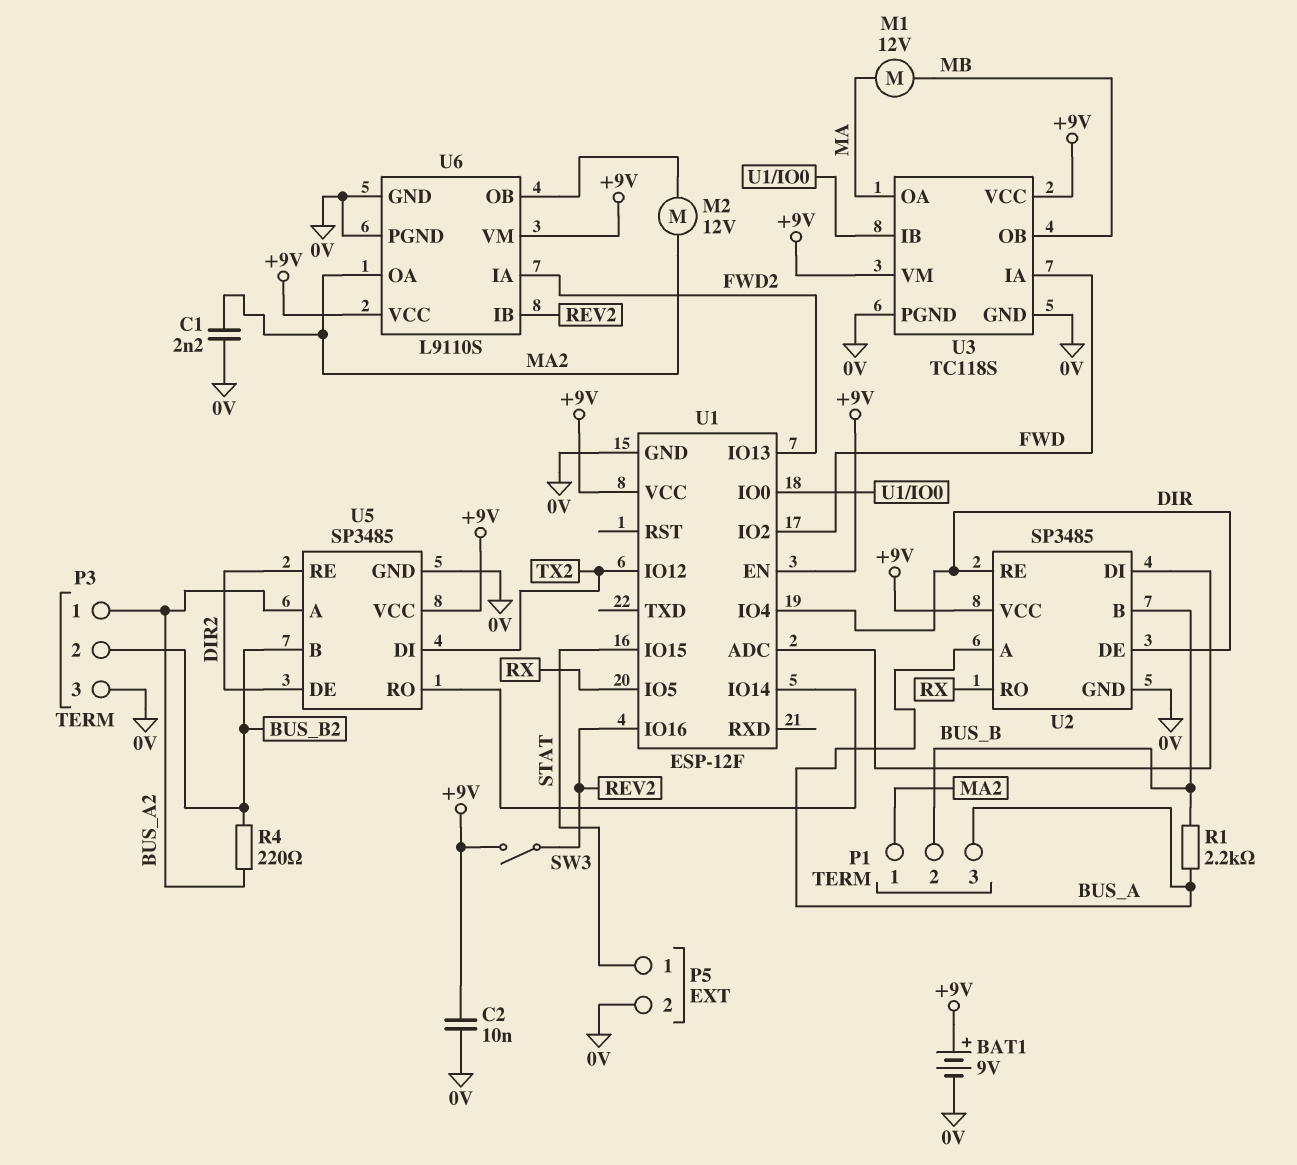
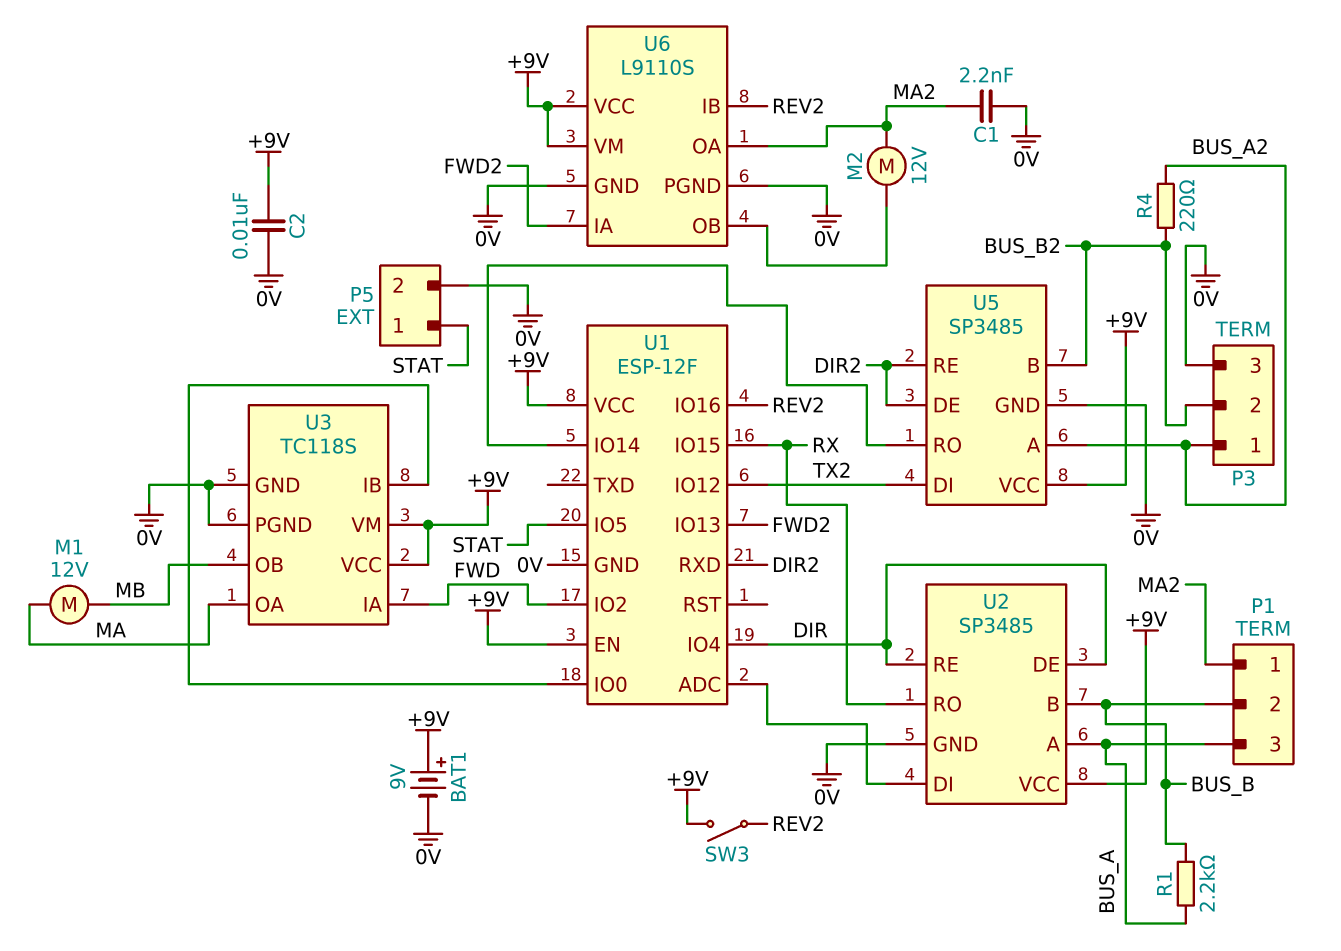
U1 pin IO5: RX -> STAT
U1 pin IO15: STAT -> RX
U1 pin RXD: none -> DIR2

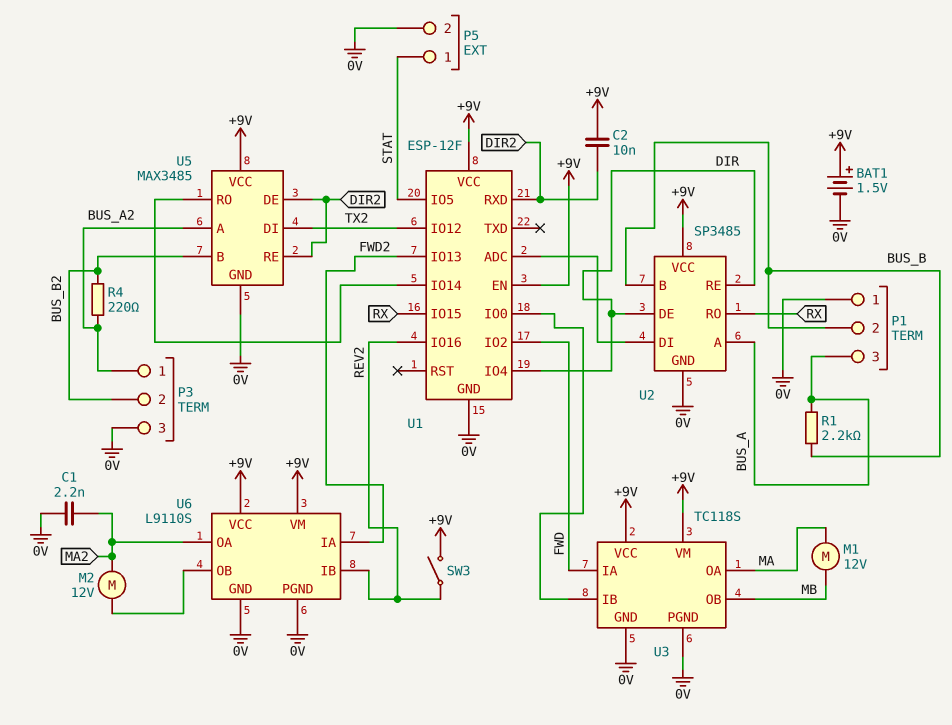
BAT1: 9V (plus +9V, minus 0V) -> 1.5V (plus +9V, minus 0V)
C2: 10nF (+9V, 0V) -> 10nF (+9V, DIR2)
P1 pin 1: MA2 -> 0V
U5: SP3485 -> MAX3485

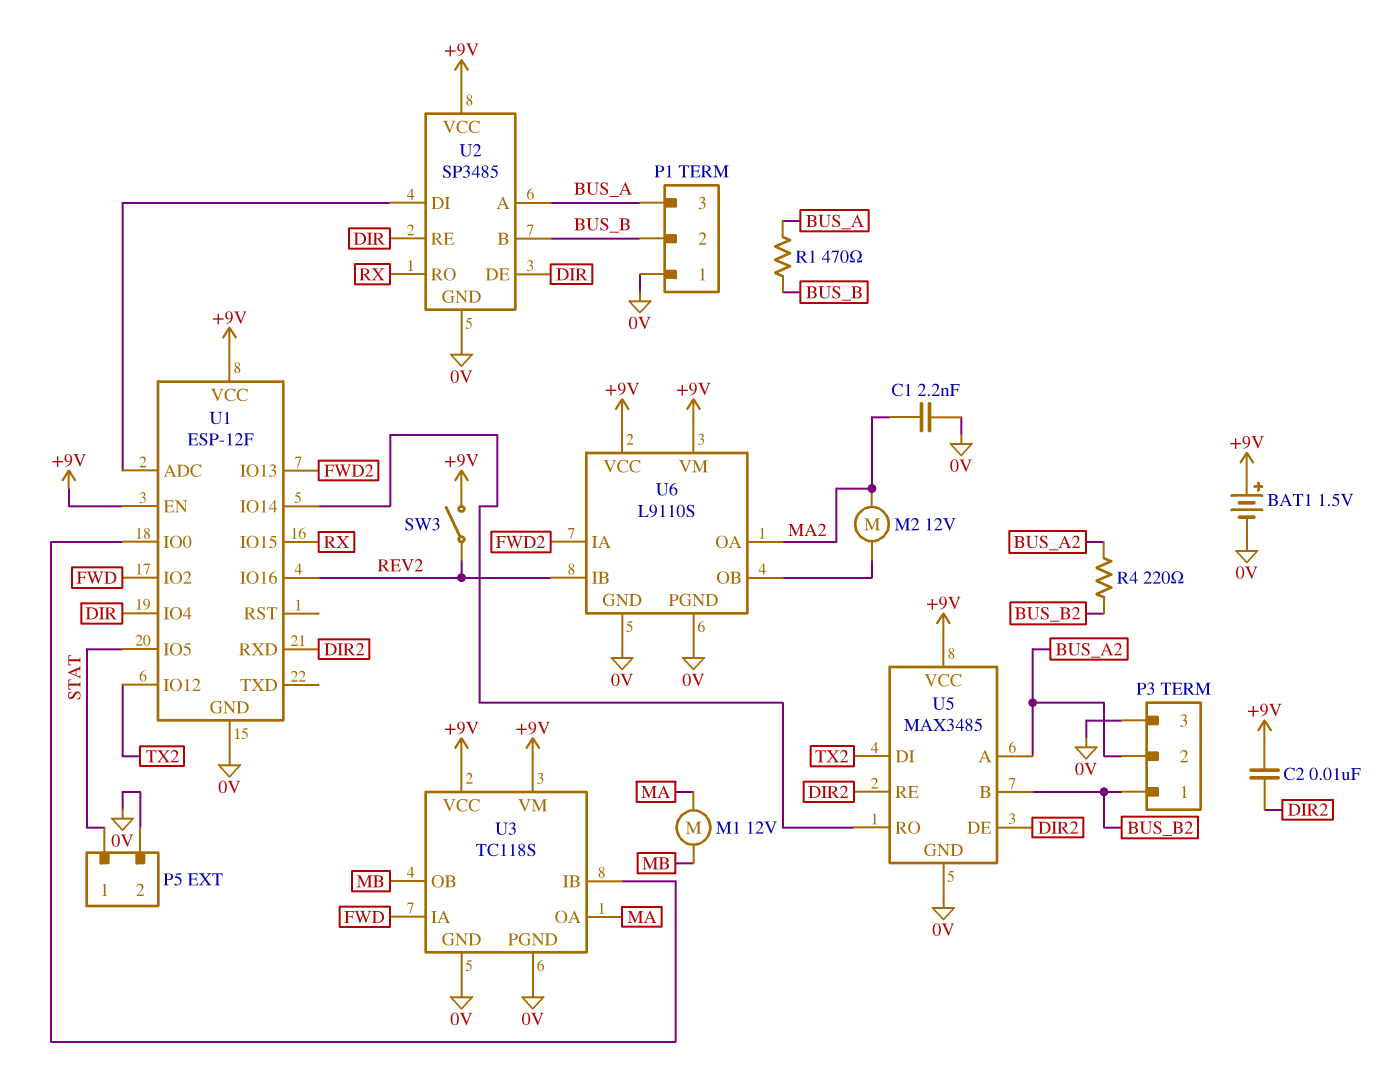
P3 pin 1: BUS_A2 -> BUS_B2
P3 pin 2: BUS_B2 -> BUS_A2
R1: 2.2k (BUS_A, BUS_B) -> 470 (BUS_A, BUS_B)

